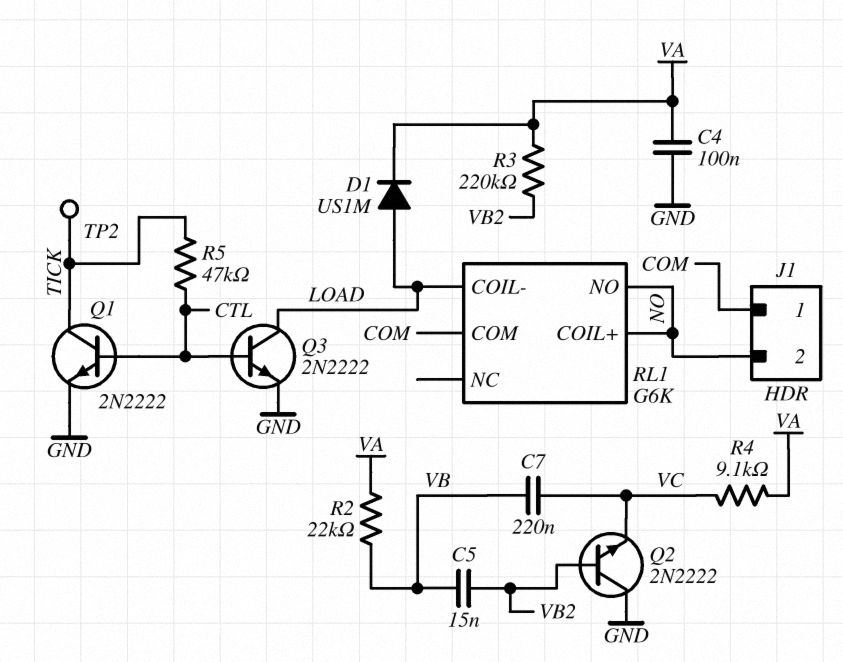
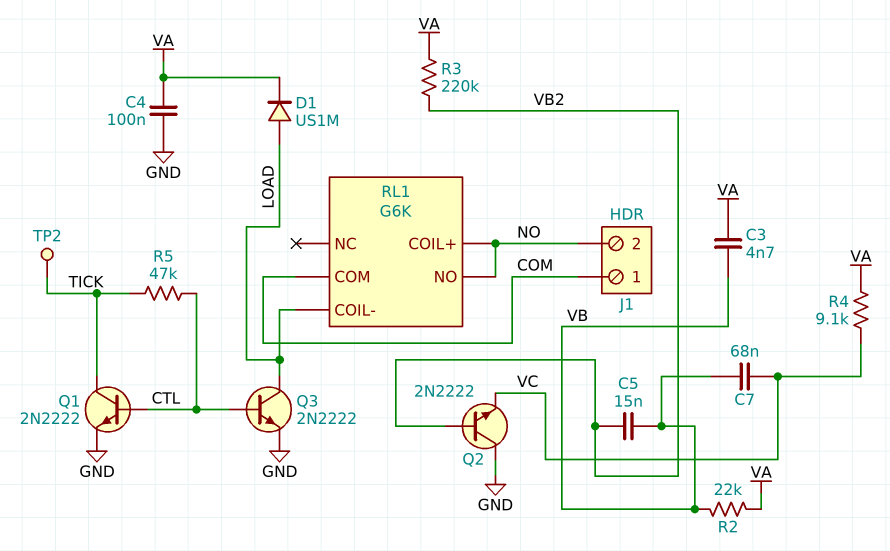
C3: none -> 4.7nF (VA, VB)
C7: 220nF (VB, VC) -> 68nF (VB, VC)

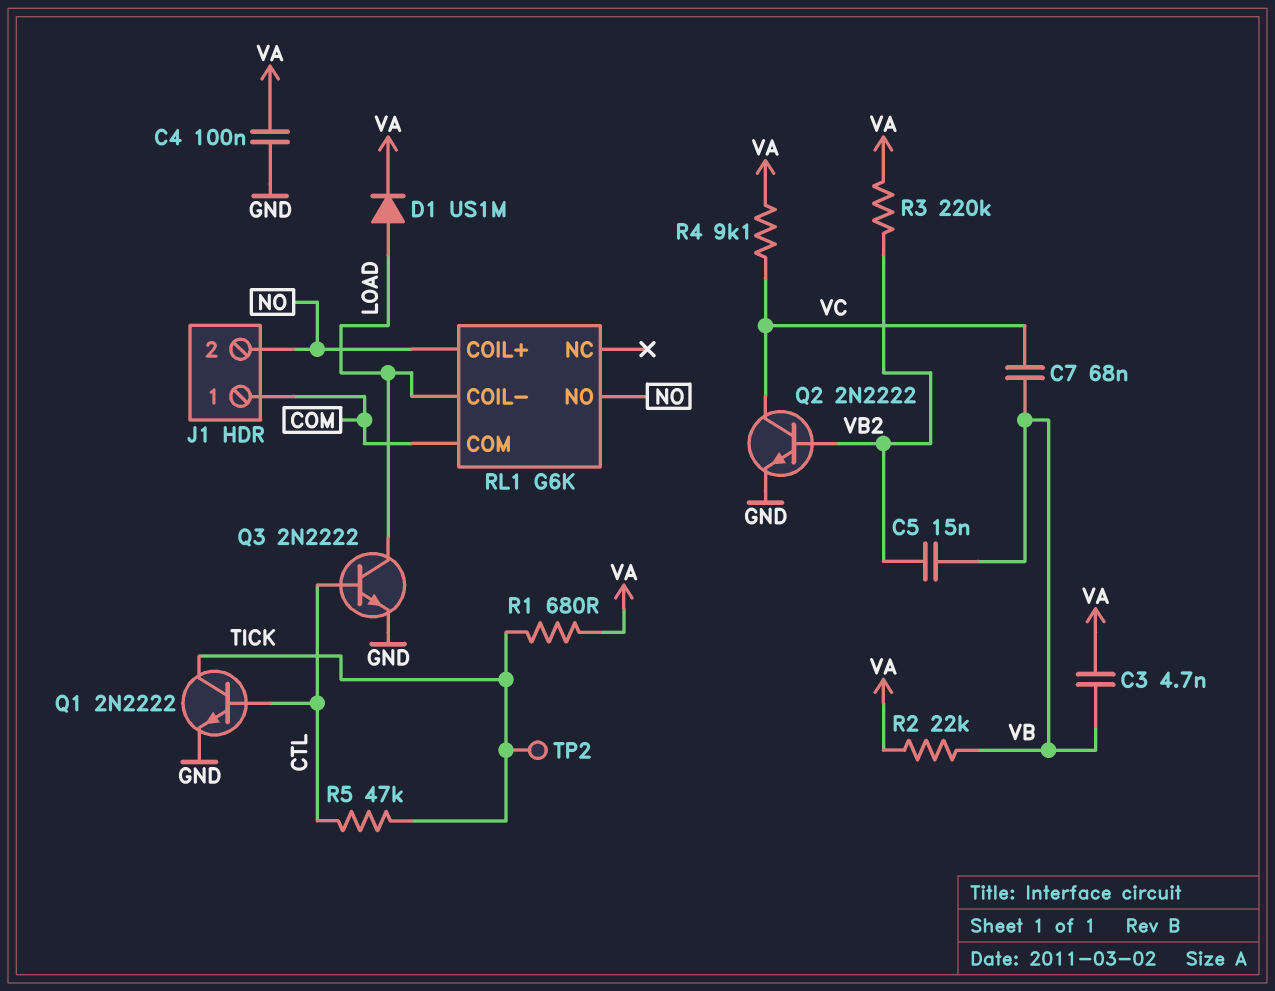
Q2: NPN 2N2222 (B VB2, C GND, E VC) -> NPN 2N2222 (B VB2, C VC, E GND)
R1: none -> 680 (TICK, VA)

